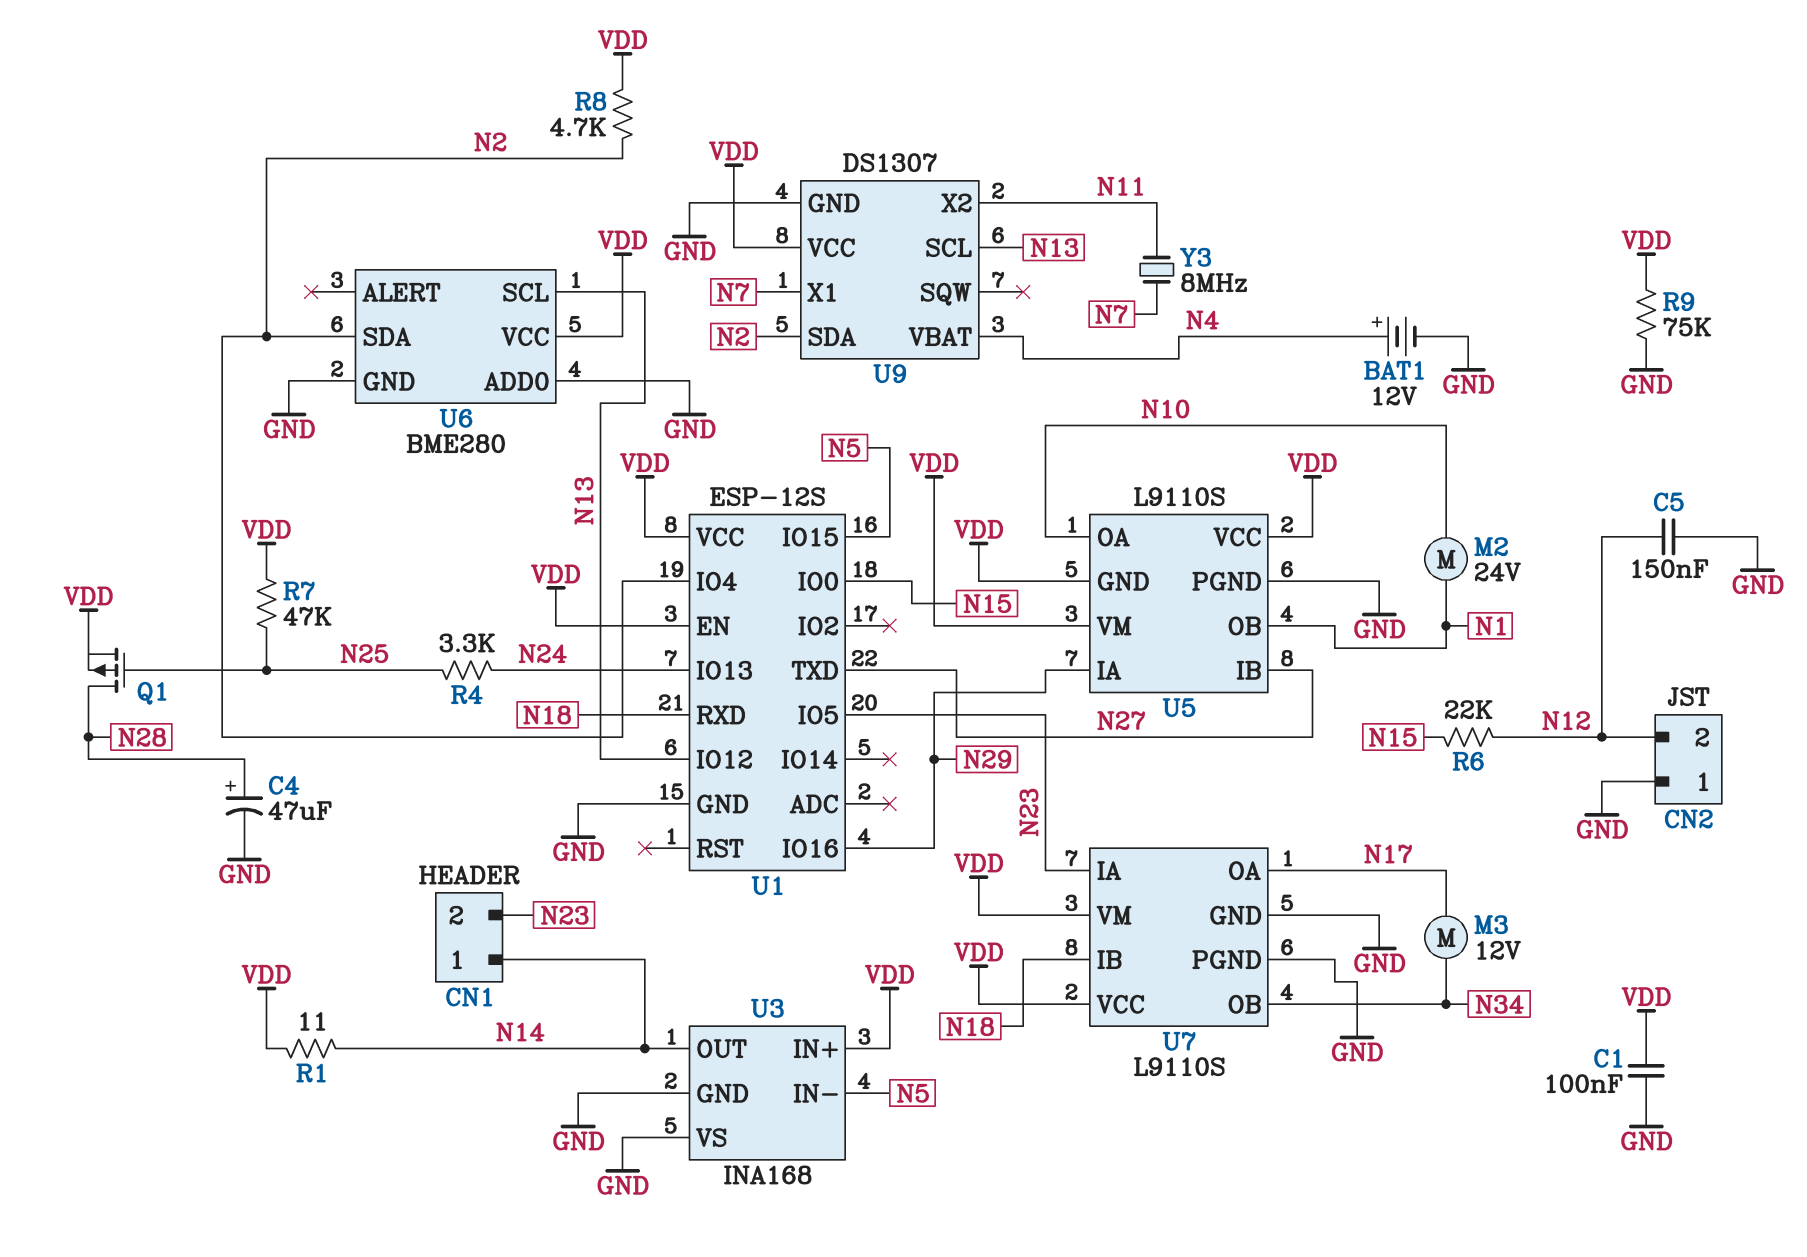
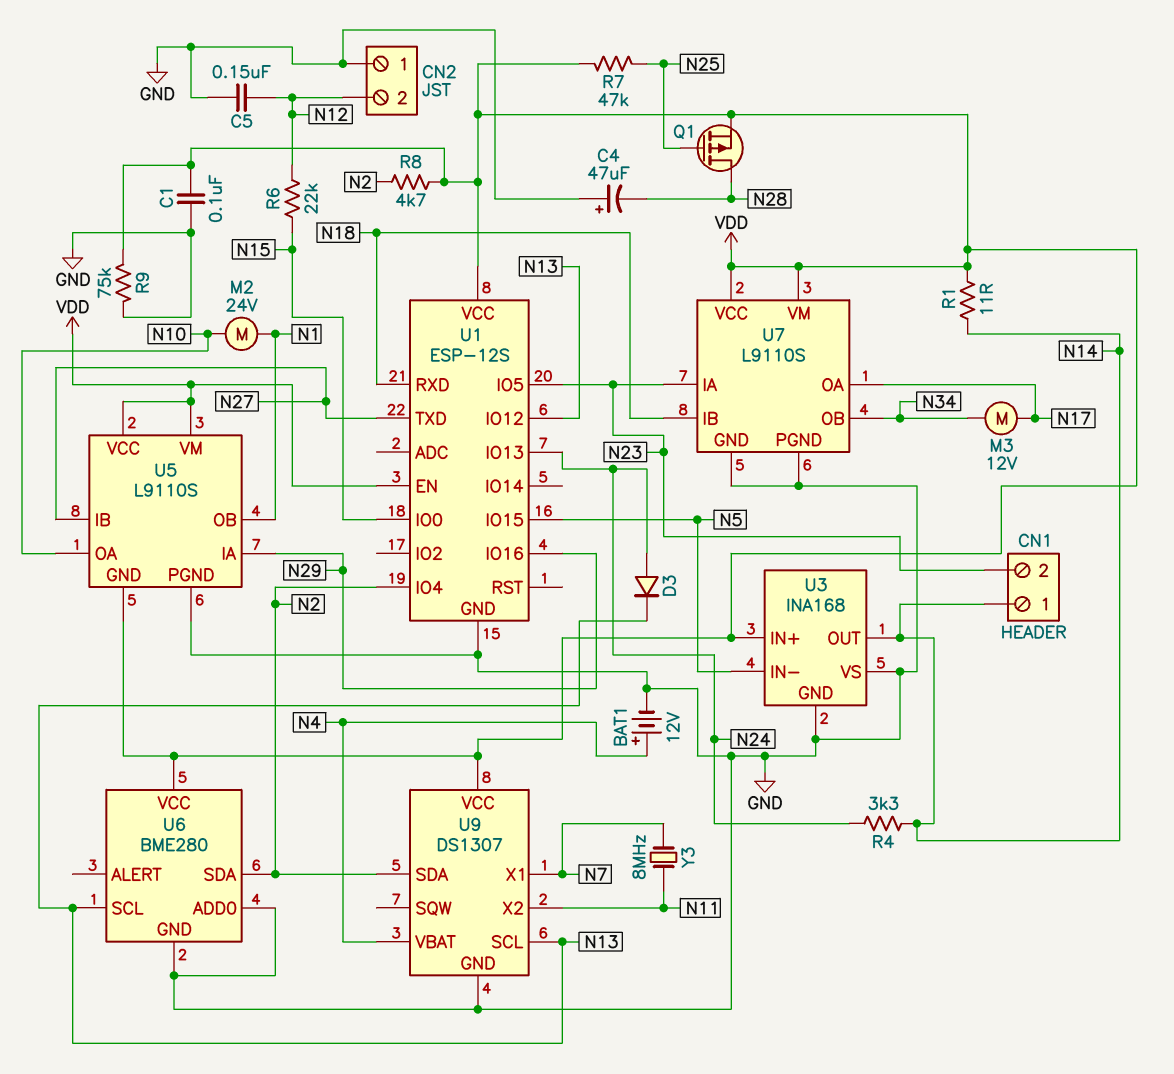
C4: 47uF (plus N28, minus GND) -> 47uF (plus GND, minus N28)
D3: none -> diode (A N24, K N13)
R4: 3.3k (N24, N25) -> 3.3k (N14, N24)

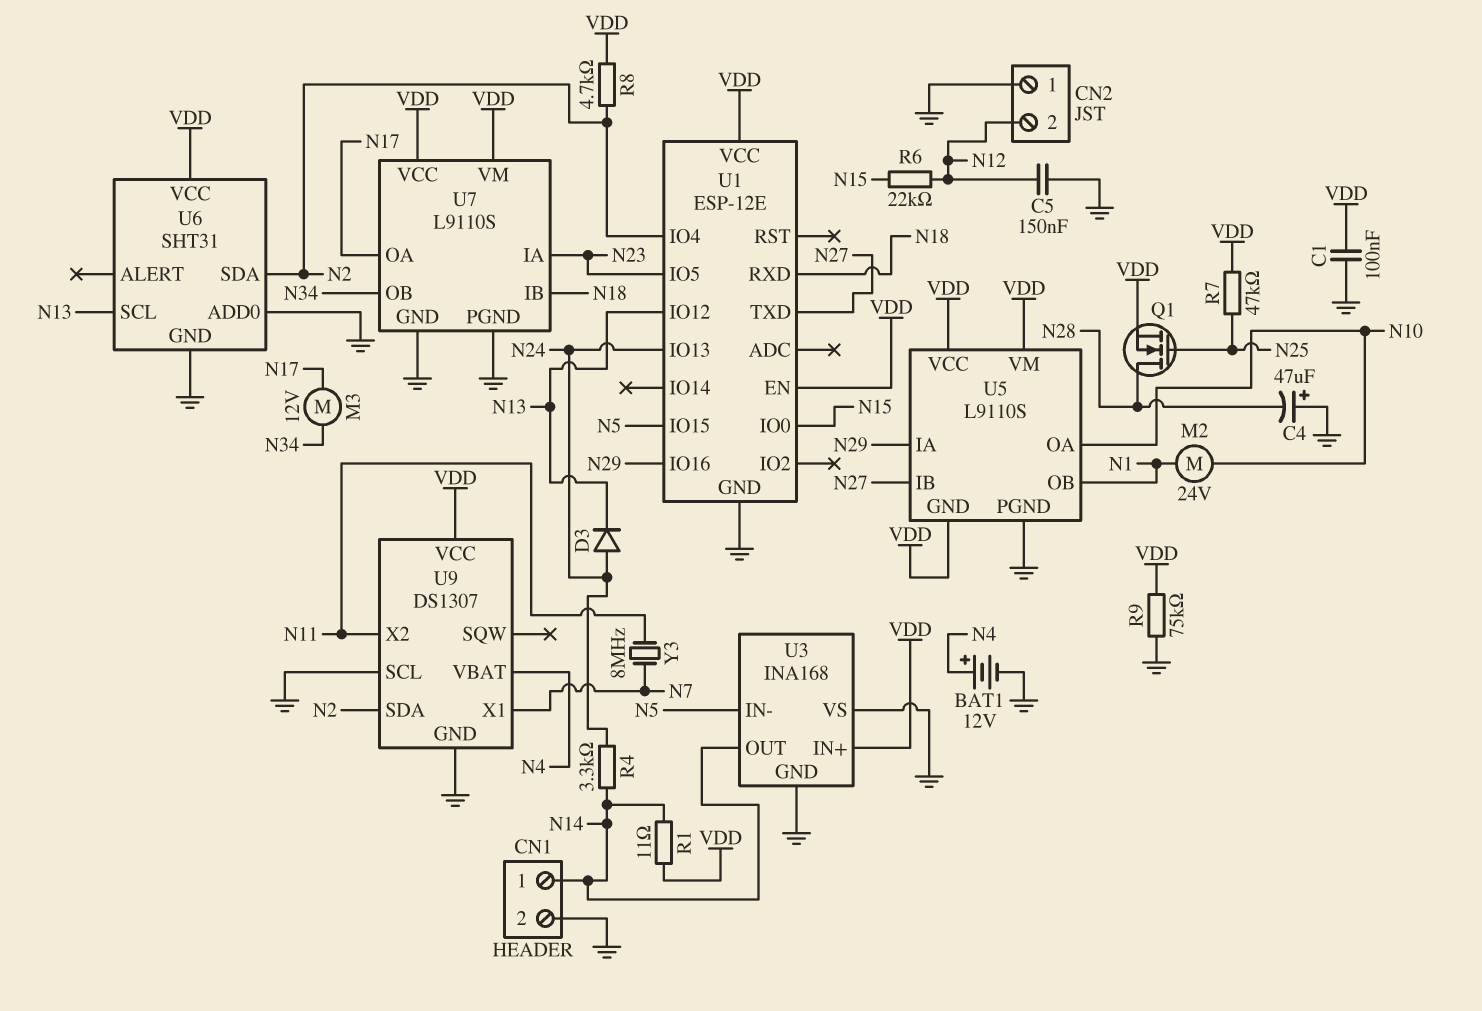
CN1 pin 2: N23 -> GND
Q1: PMOS (G N25, D N28, S VDD) -> NMOS (G N25, D N28, S VDD)
U1: ESP-12S -> ESP-12E
U6: BME280 -> SHT31
U9 pin SCL: N13 -> GND

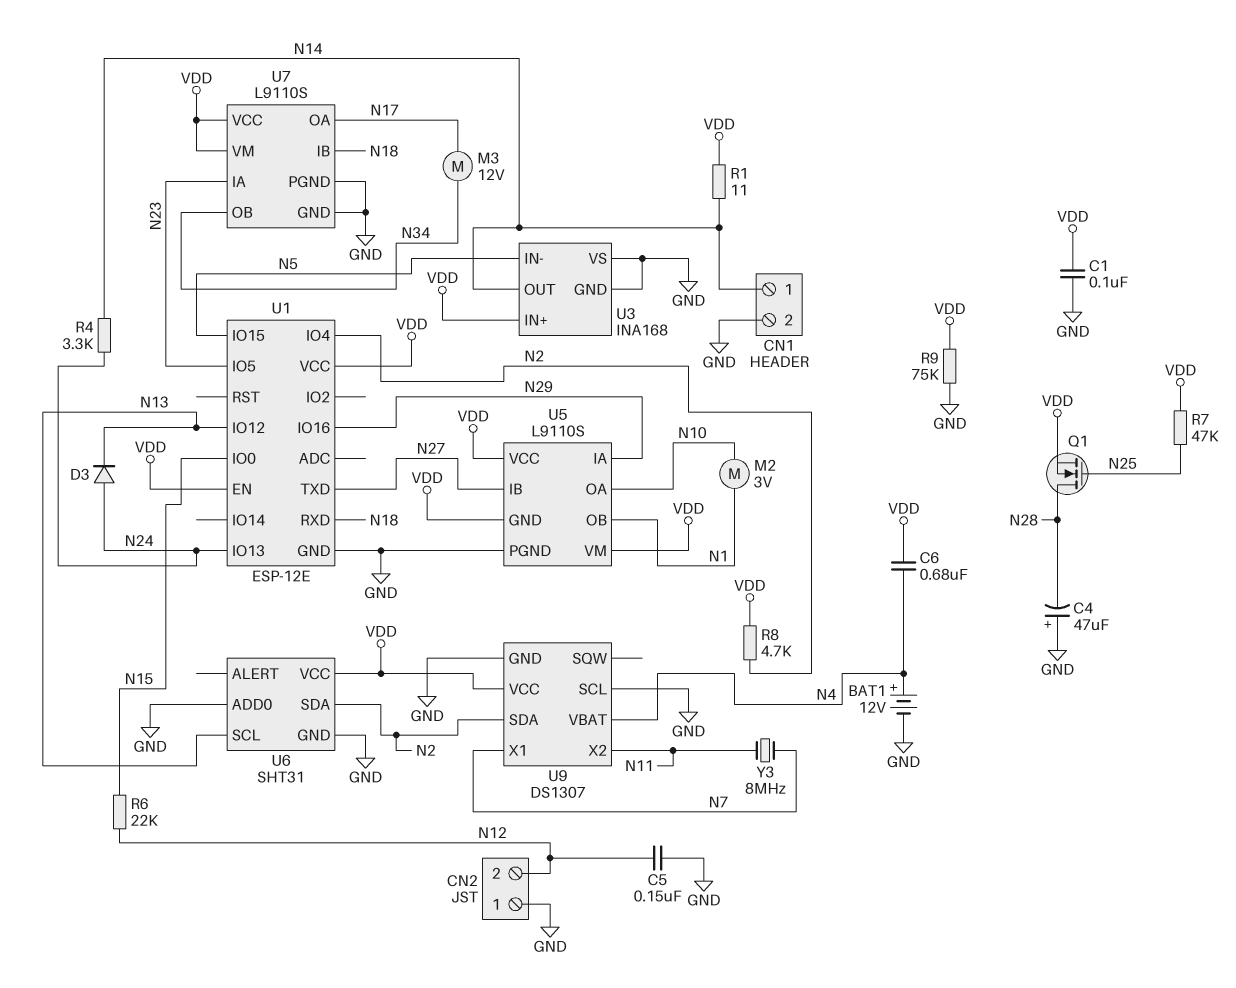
C6: none -> 680nF (N4, VDD)
M2: motor 24V (N1, N10) -> motor 3V (N1, N10)

